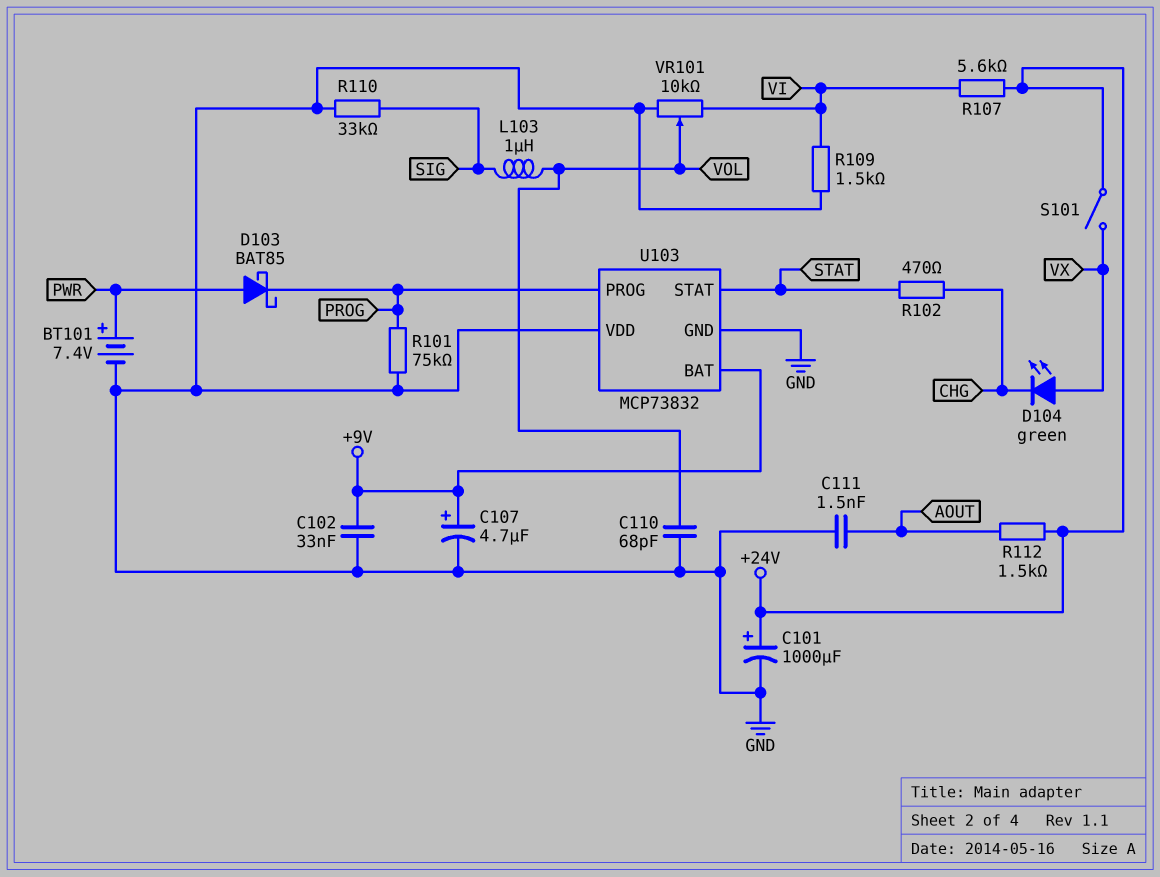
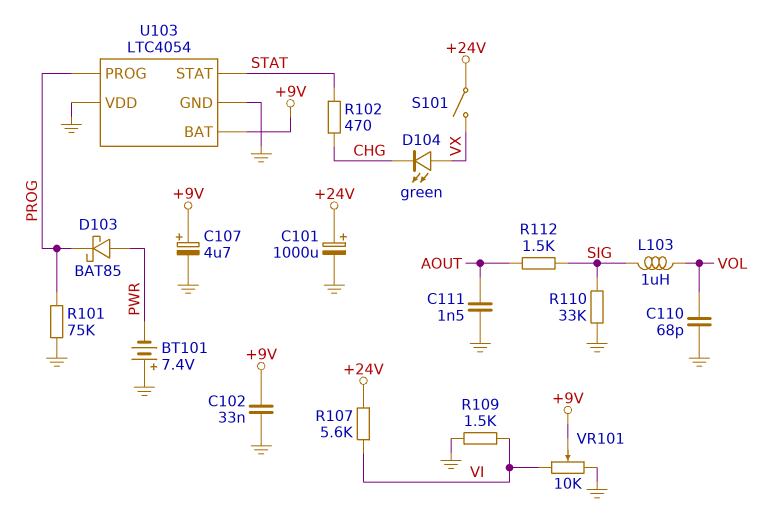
BT101: 7.4V (plus PWR, minus GND) -> 7.4V (plus GND, minus PWR)
R112: 1.5k (+24V, AOUT) -> 1.5k (AOUT, SIG)
U103: MCP73832 -> LTC4054
VR101: 10k (GND, VI, wiper VOL) -> 10k (GND, VI, wiper +9V)

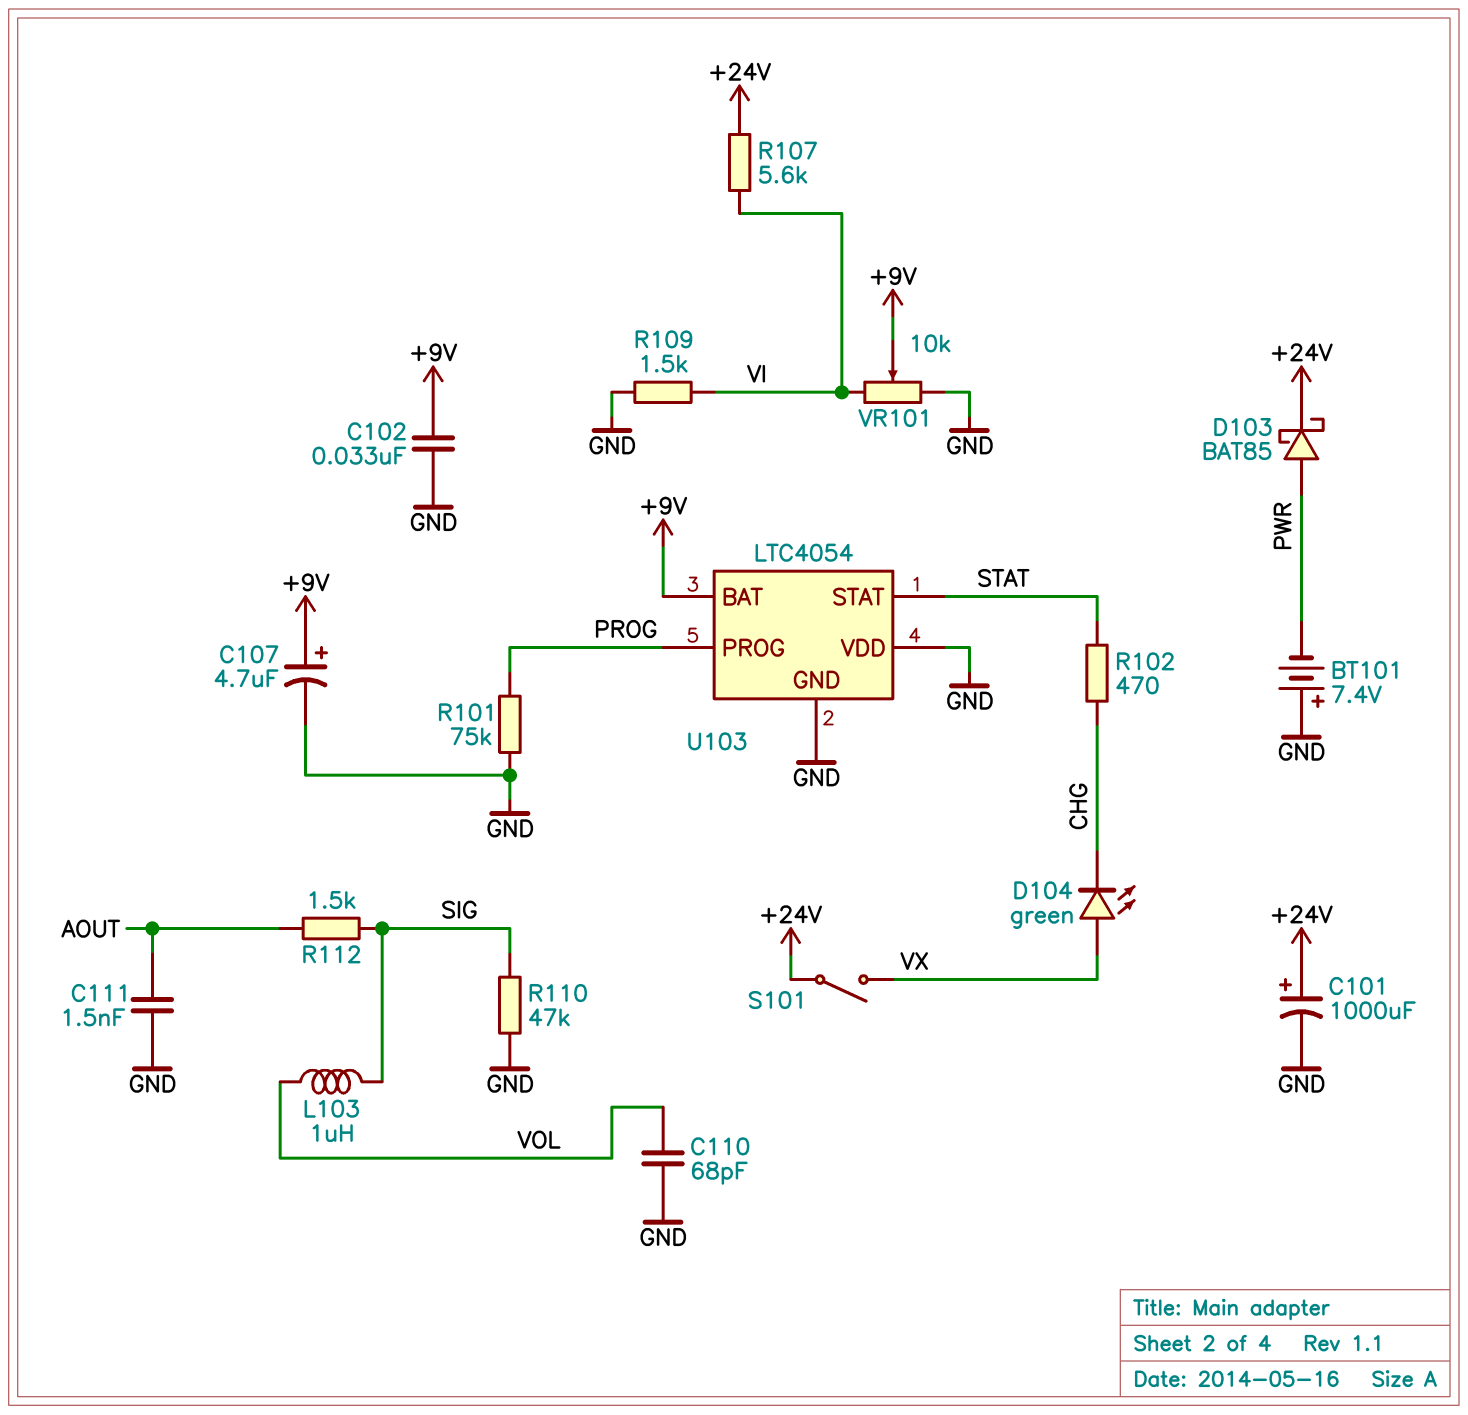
D103: schottky BAT85 (A PWR, K PROG) -> schottky BAT85 (A PWR, K +24V)
R110: 33k (GND, SIG) -> 47k (GND, SIG)

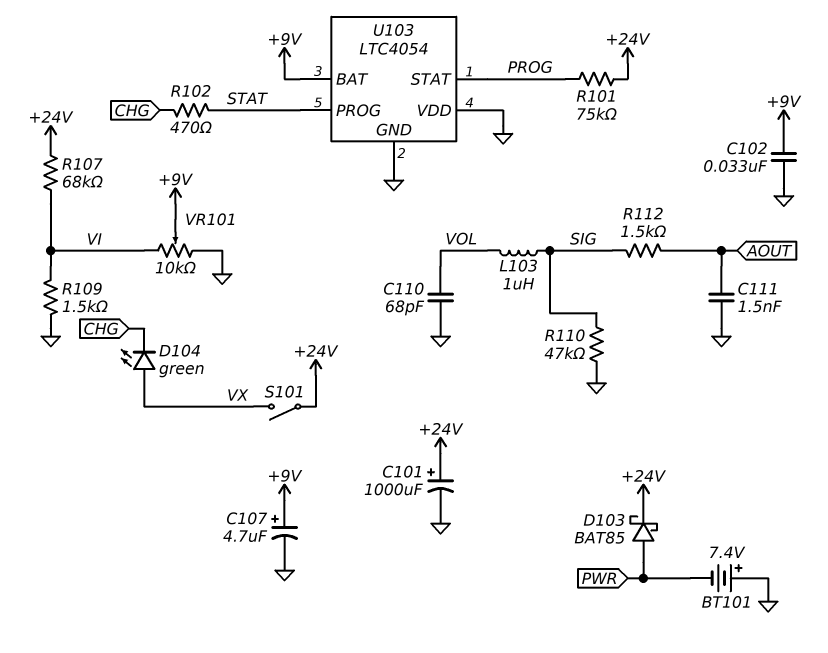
R101: 75k (GND, PROG) -> 75k (+24V, PROG)
R107: 5.6k (+24V, VI) -> 68k (+24V, VI)
U103 pin PROG: PROG -> STAT
U103 pin STAT: STAT -> PROG

